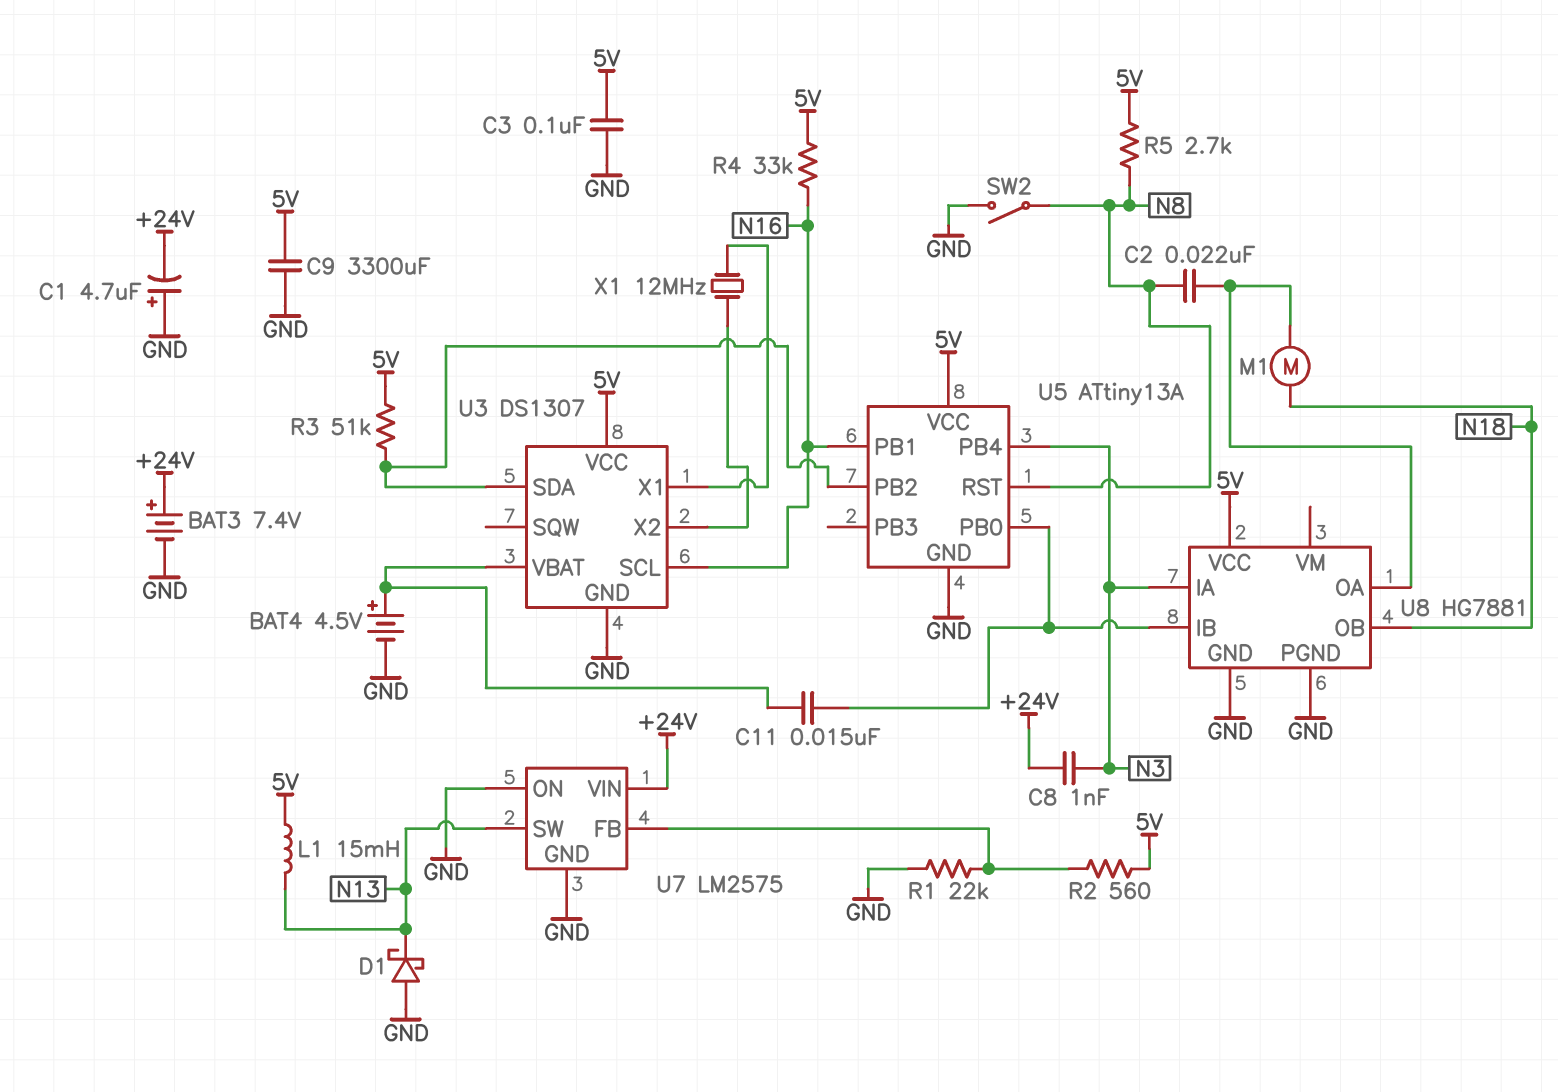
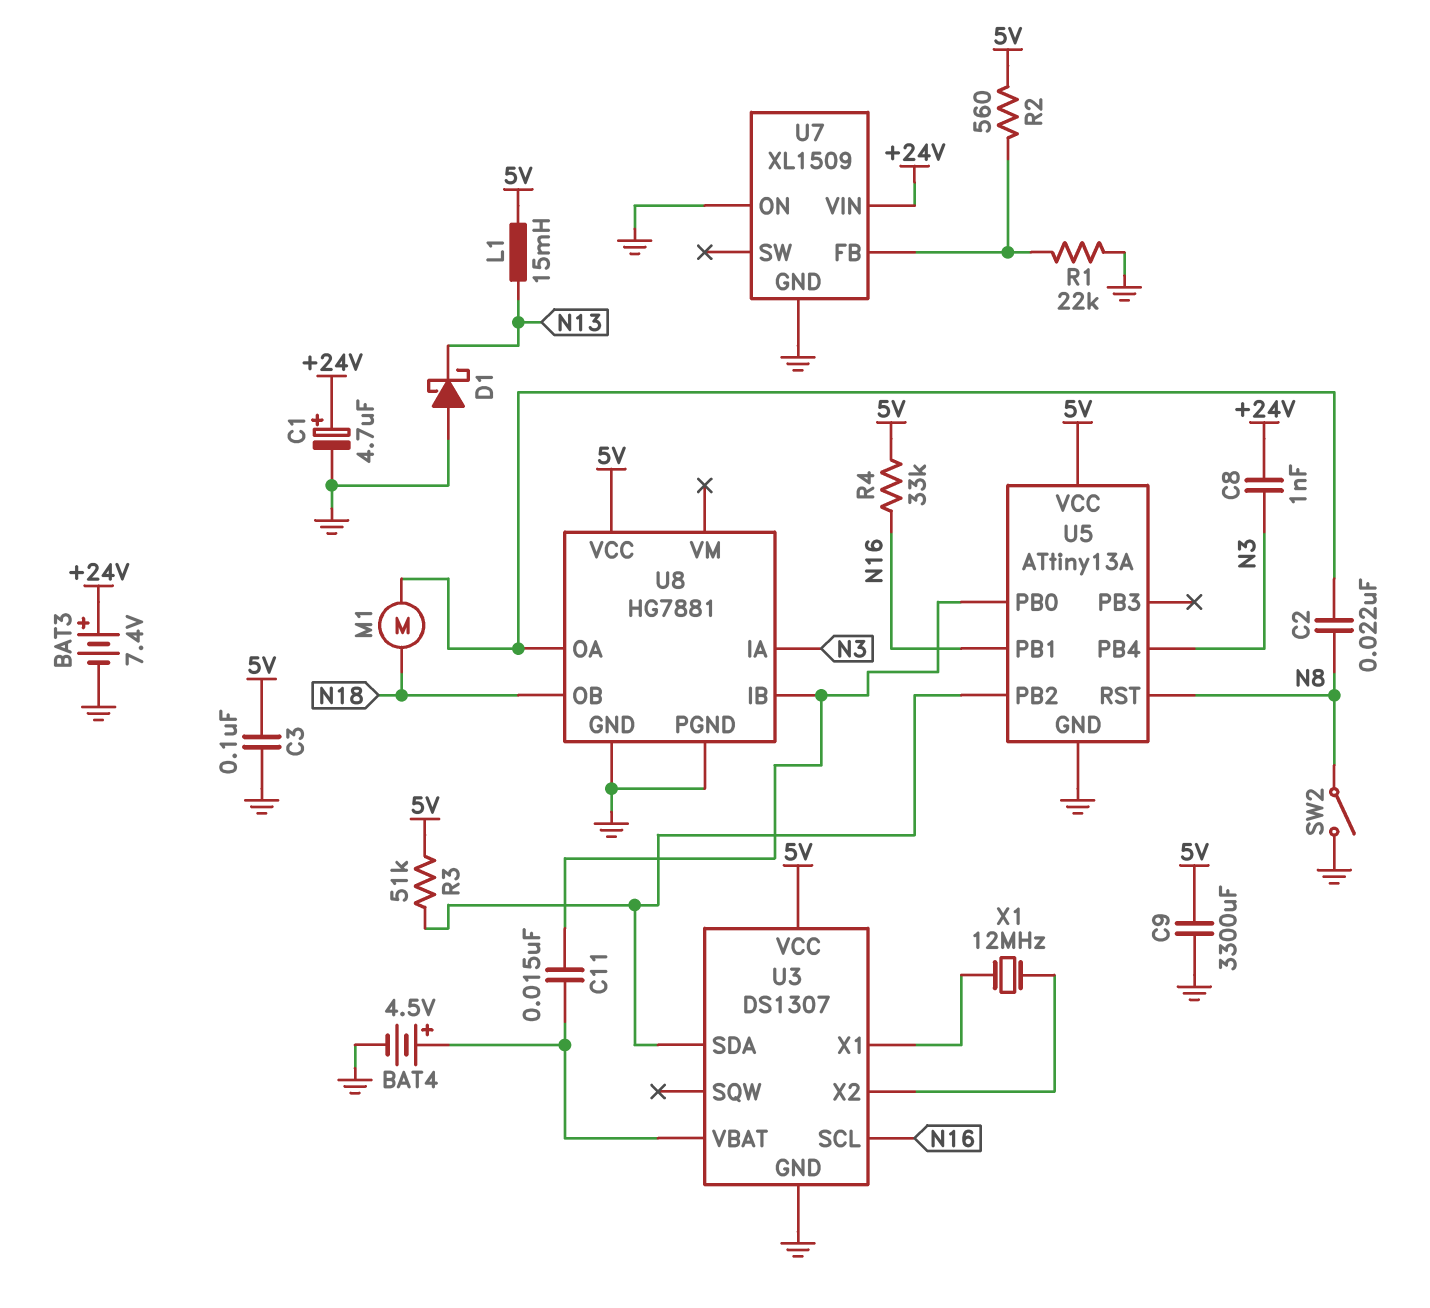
C1: 4.7uF (plus GND, minus +24V) -> 4.7uF (plus +24V, minus GND)
R5: 2.7k (5V, N8) -> none
U7: LM2575 -> XL1509
U7 pin SW: N13 -> none

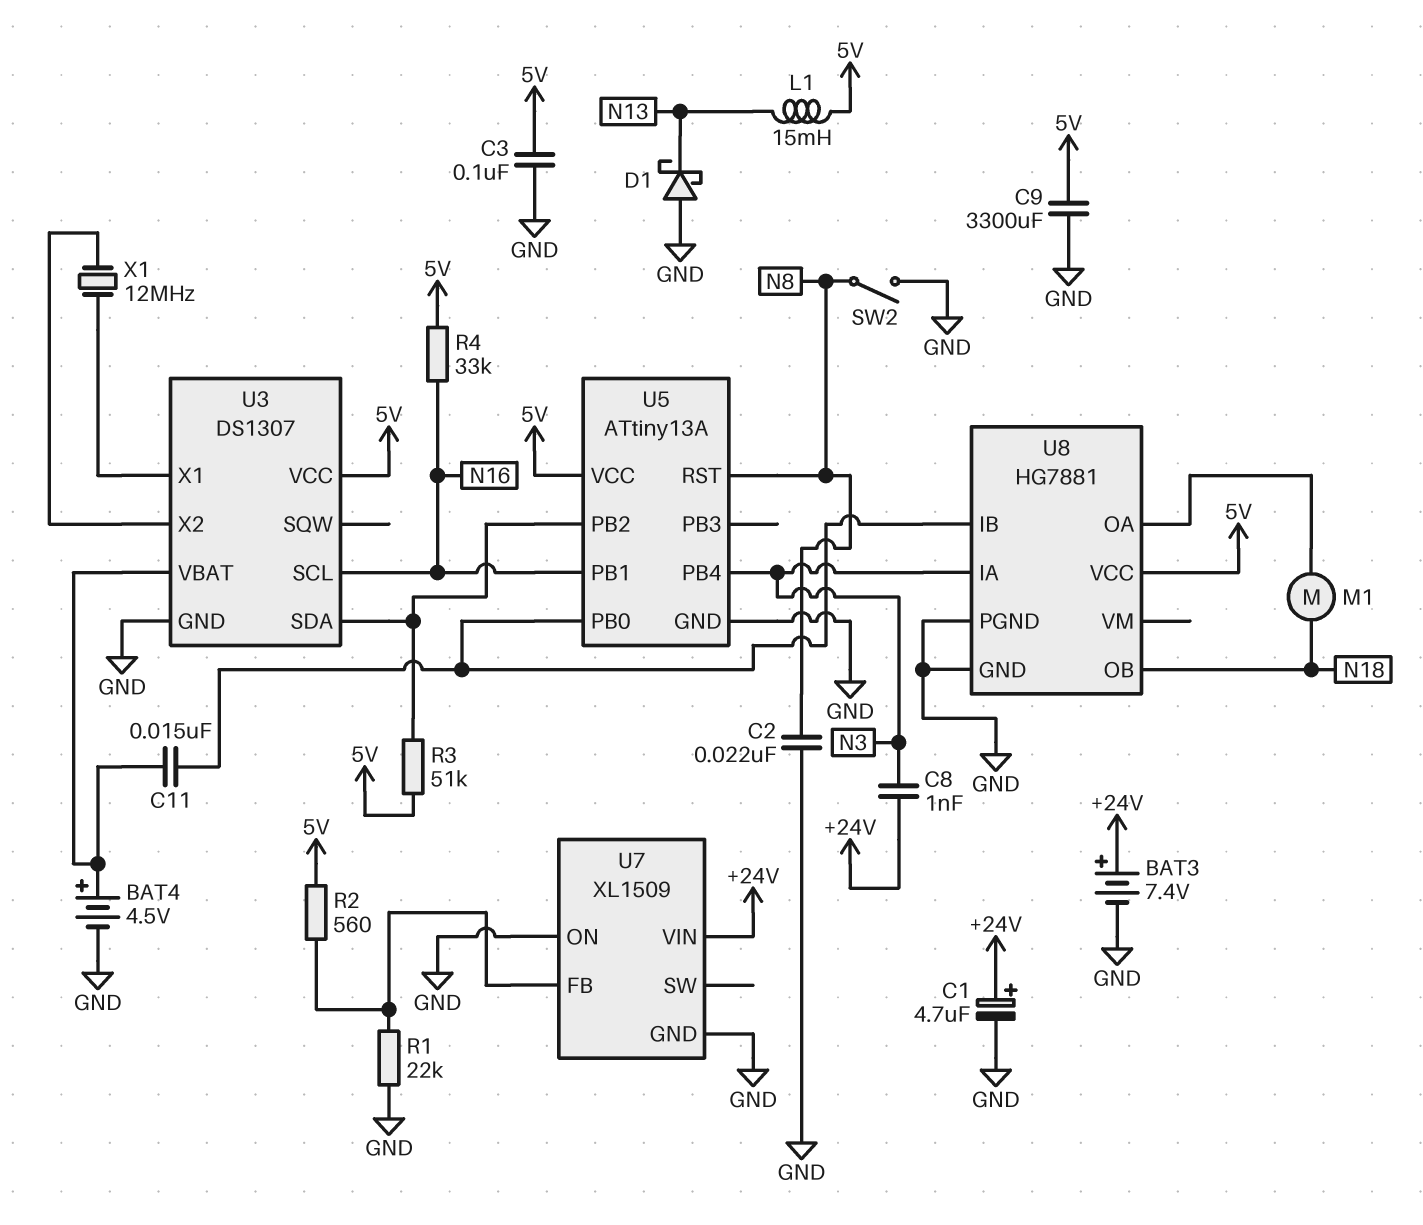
C2: 22nF (N8, U8/OA) -> 22nF (GND, N8)

